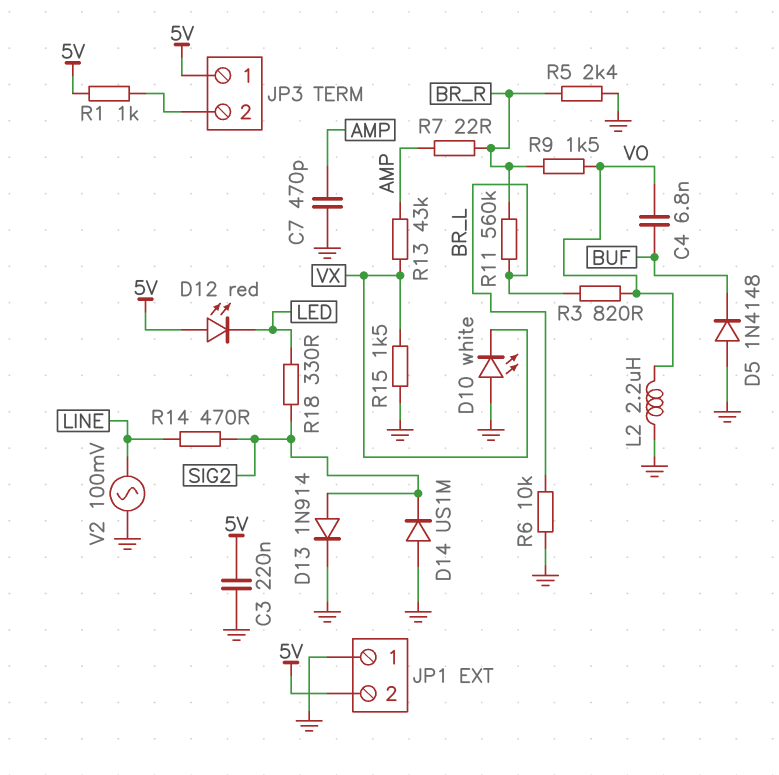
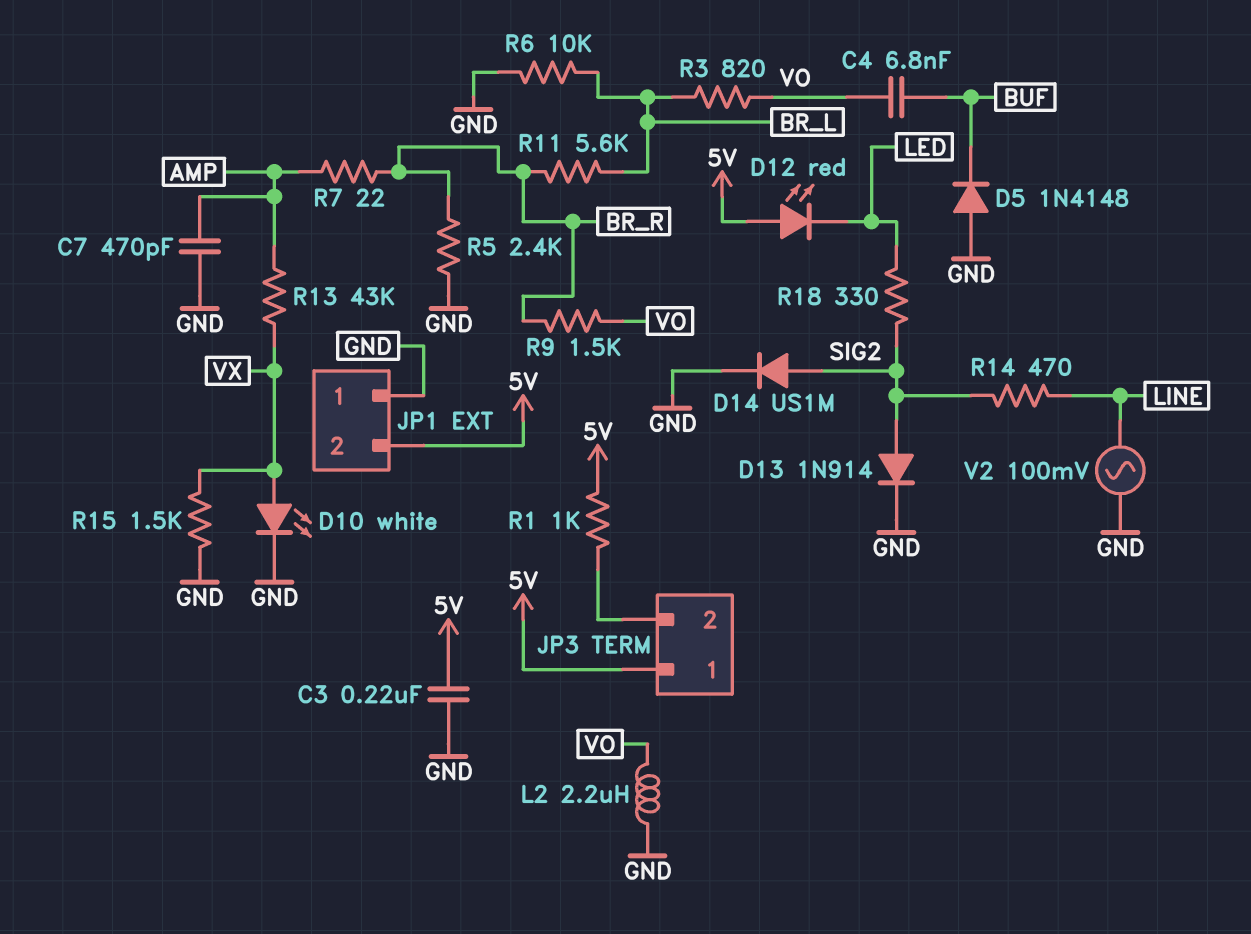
D10: LED white (A GND, K VX) -> LED white (A VX, K GND)
D14: diode US1M (A GND, K SIG2) -> diode US1M (A SIG2, K GND)
R11: 560k (BR_L, BR_R) -> 5.6k (BR_L, BR_R)

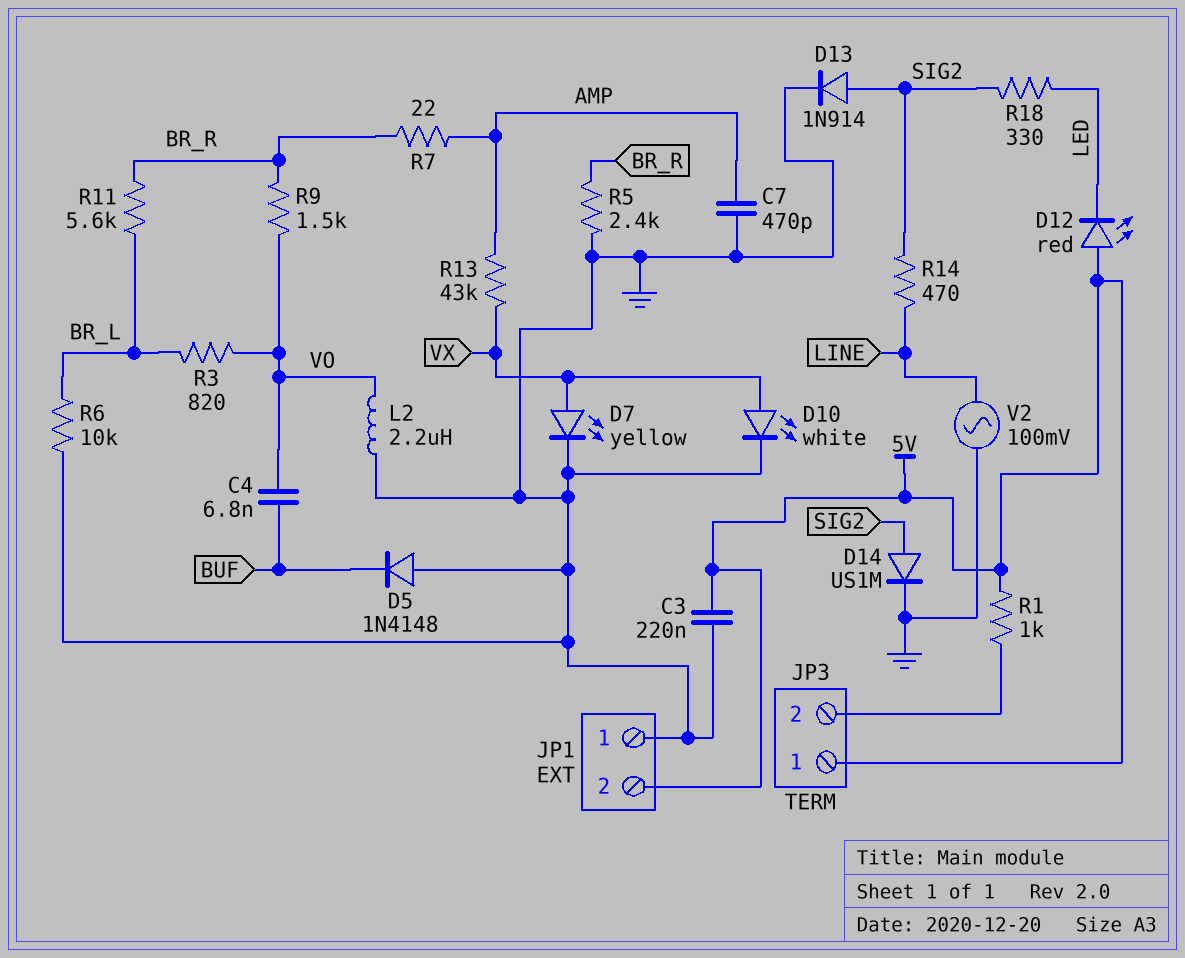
D7: none -> LED yellow (A VX, K GND)
R15: 1.5k (GND, VX) -> none

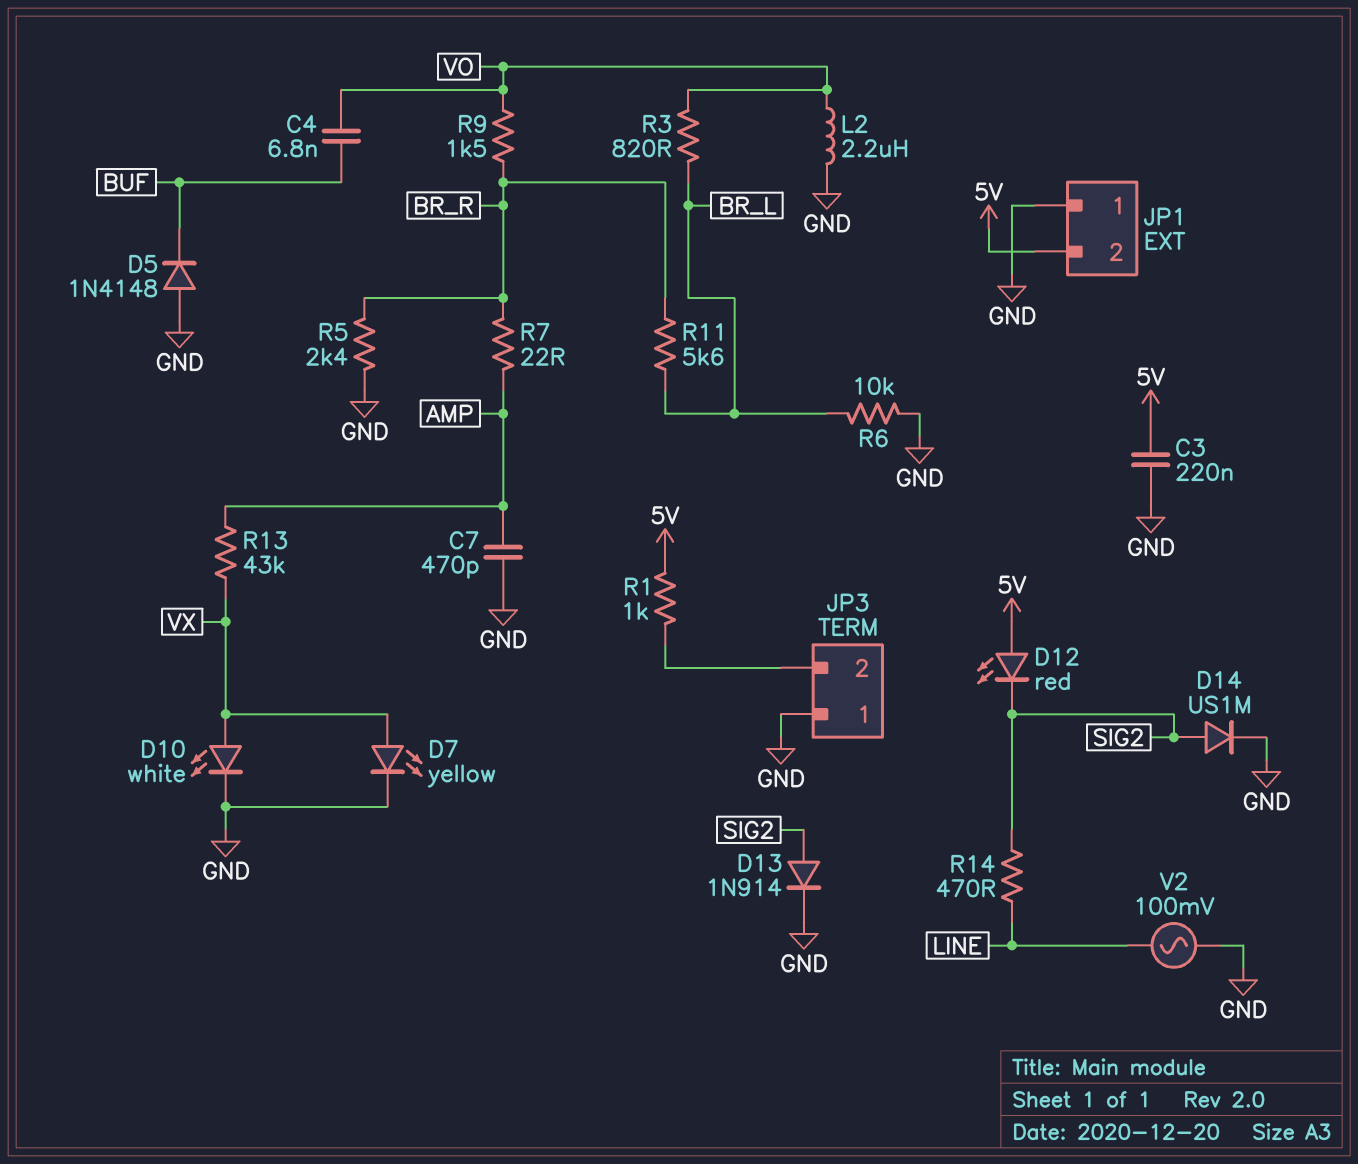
D12: LED red (A 5V, K LED) -> LED red (A 5V, K SIG2)
JP3 pin 1: 5V -> GND
R18: 330 (LED, SIG2) -> none

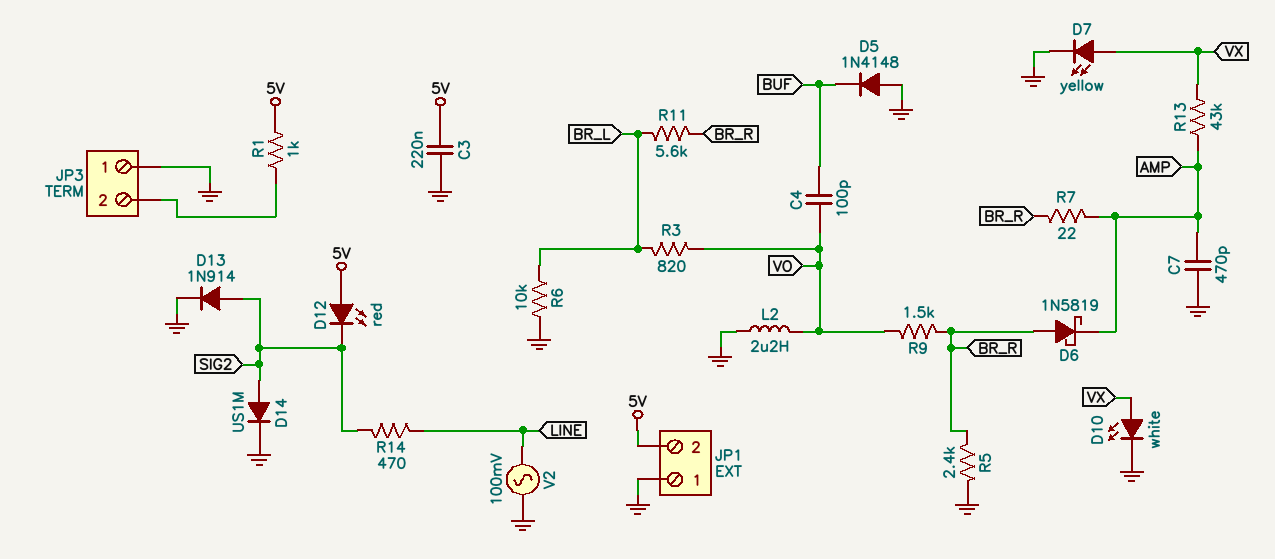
C4: 6.8nF (BUF, VO) -> 100pF (BUF, VO)
D6: none -> schottky 1N5819 (A BR_R, K AMP)

